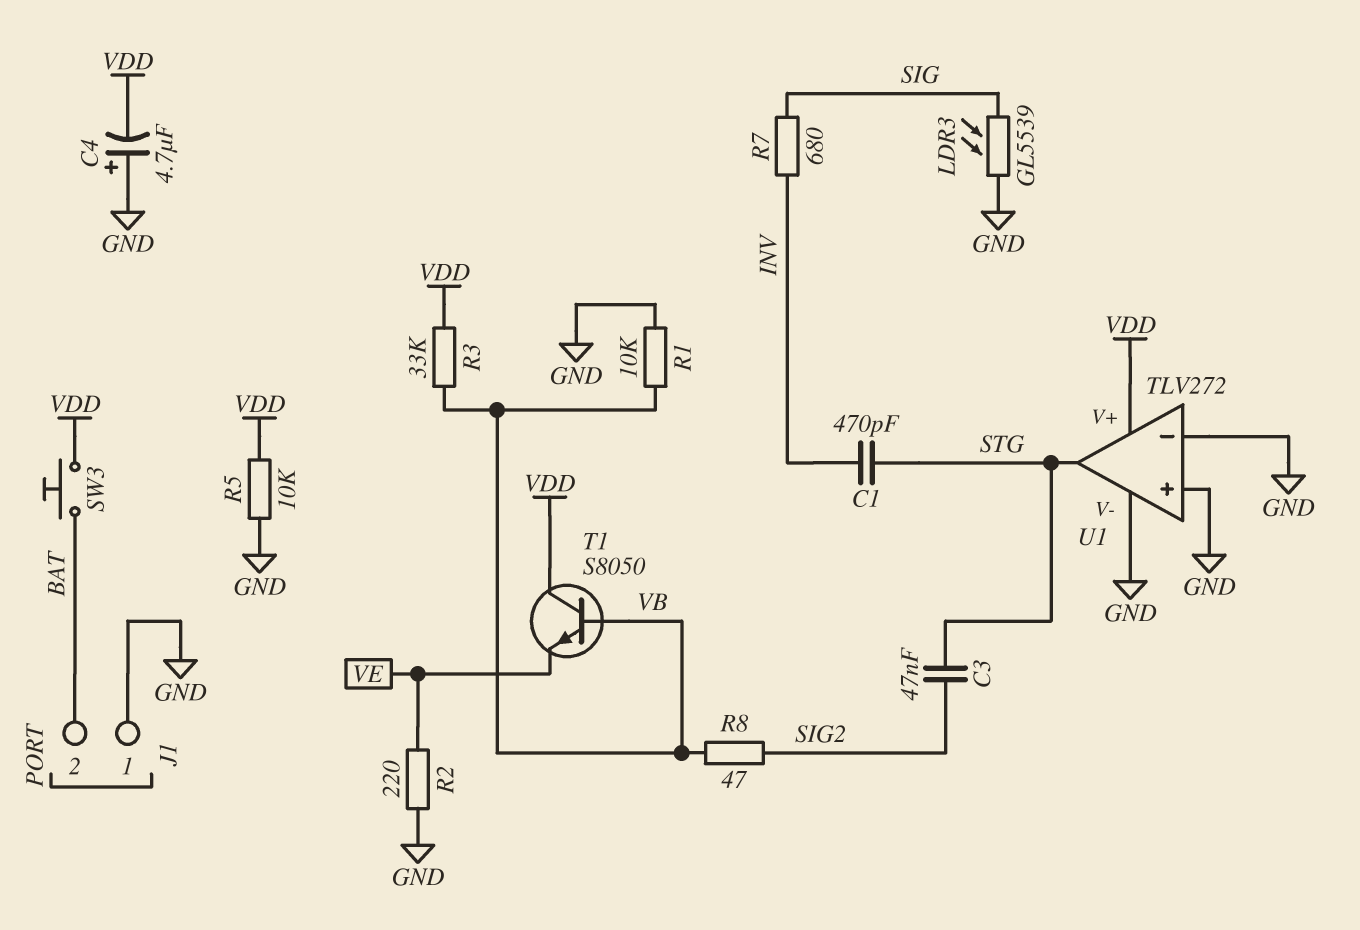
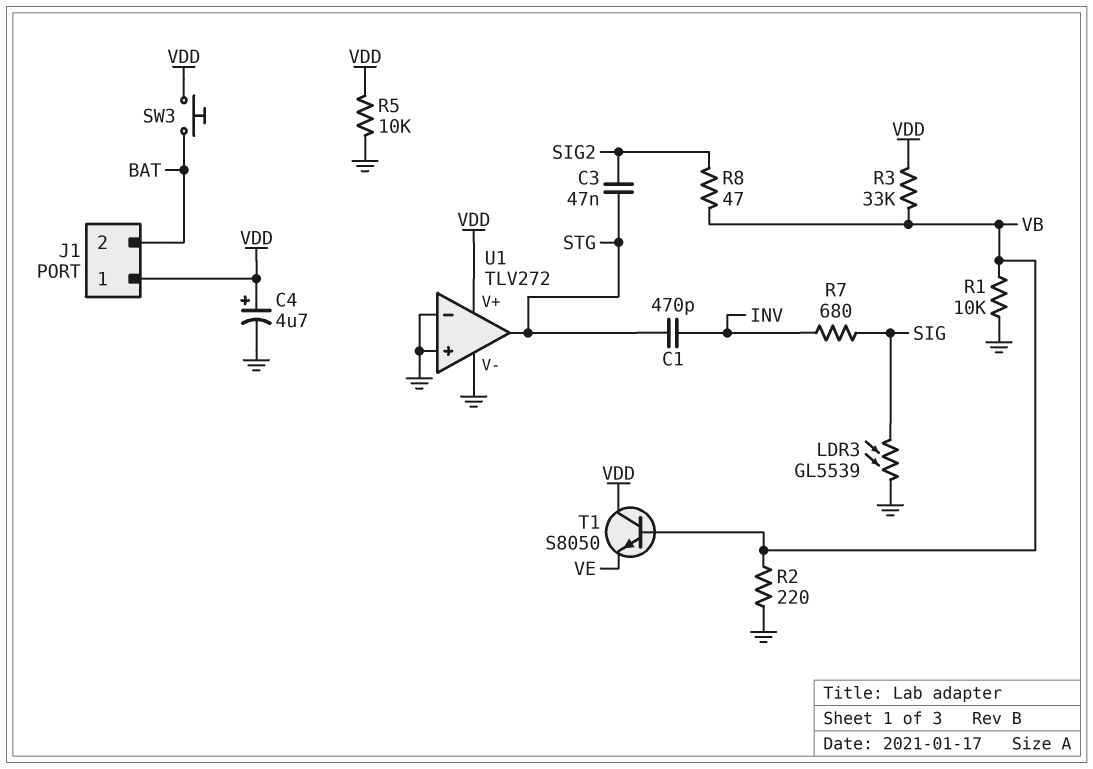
C4: 4.7uF (plus GND, minus VDD) -> 4.7uF (plus VDD, minus GND)
J1 pin 1: GND -> VDD
R2: 220 (GND, VE) -> 220 (GND, VB)

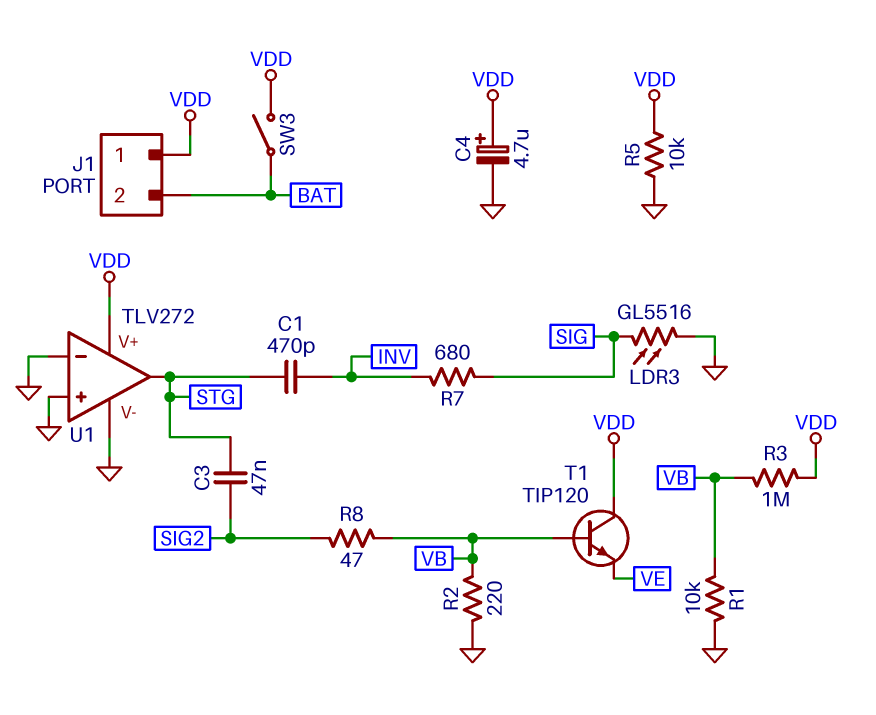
LDR3: GL5539 (GND, SIG) -> GL5516 (GND, SIG)
R3: 33k (VB, VDD) -> 1M (VB, VDD)
SW3: button (BAT, VDD) -> switch (BAT, VDD)
T1: NPN S8050 (B VB, C VDD, E VE) -> NPN TIP120 (B VB, C VDD, E VE)

